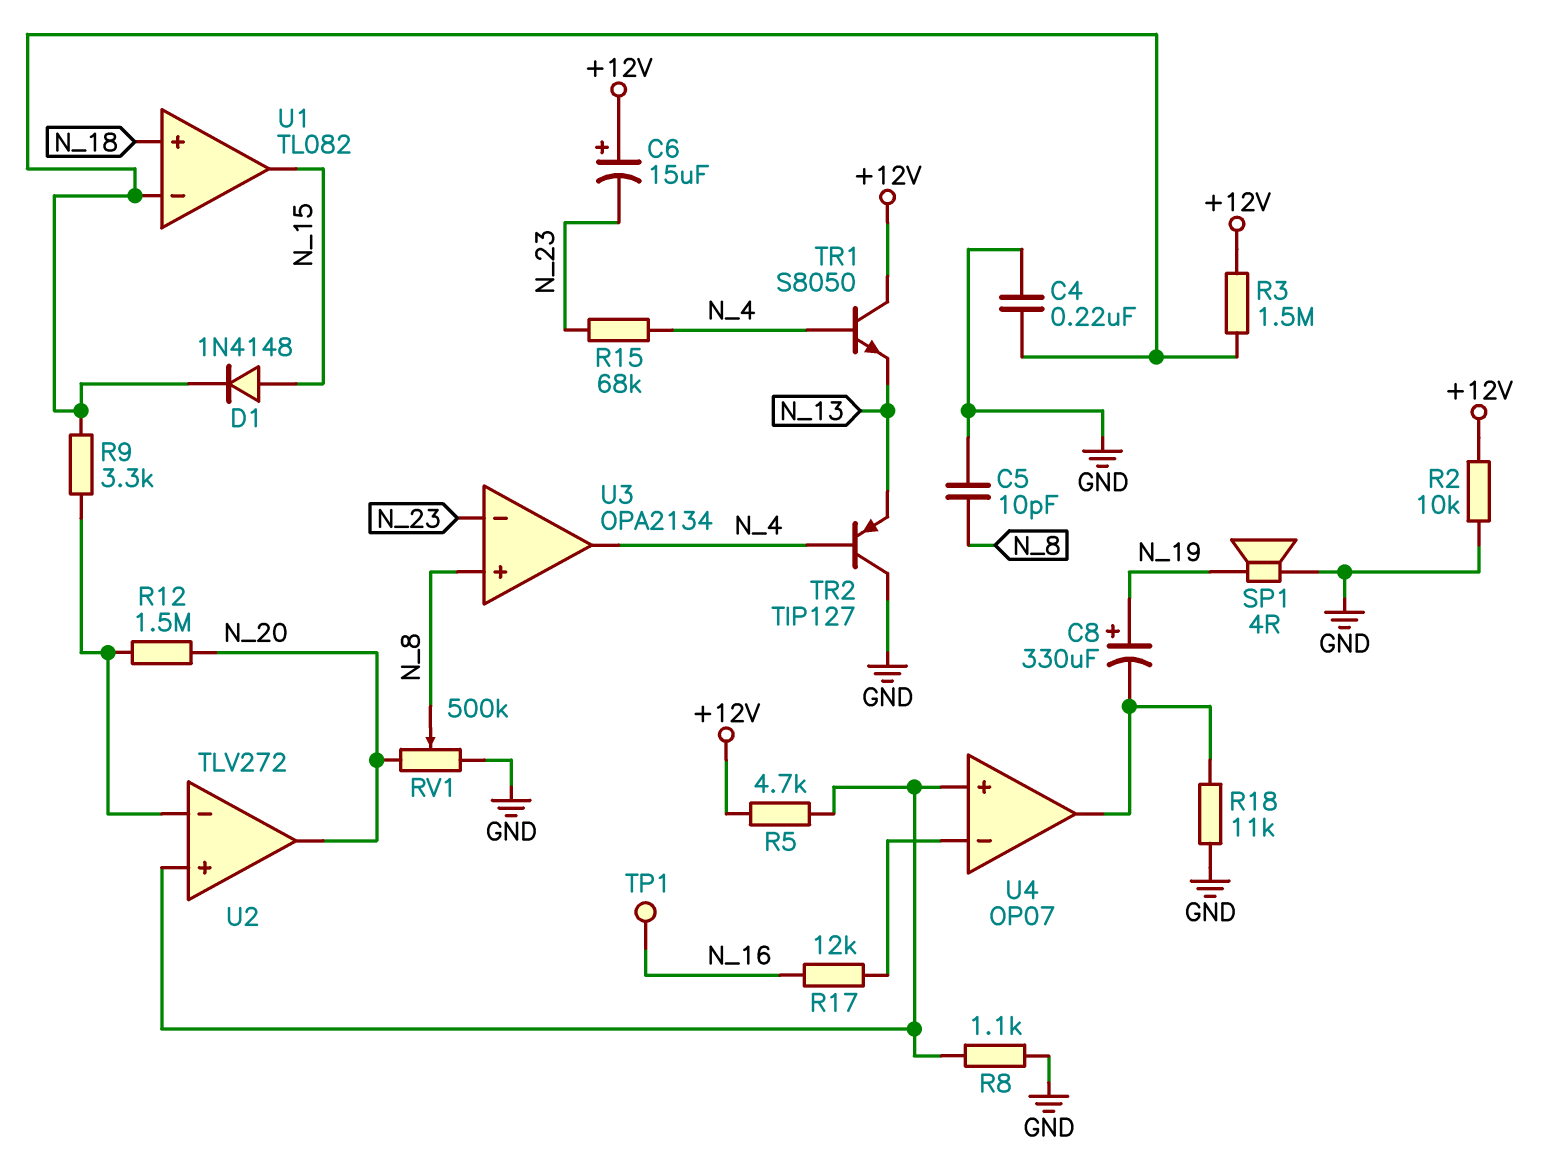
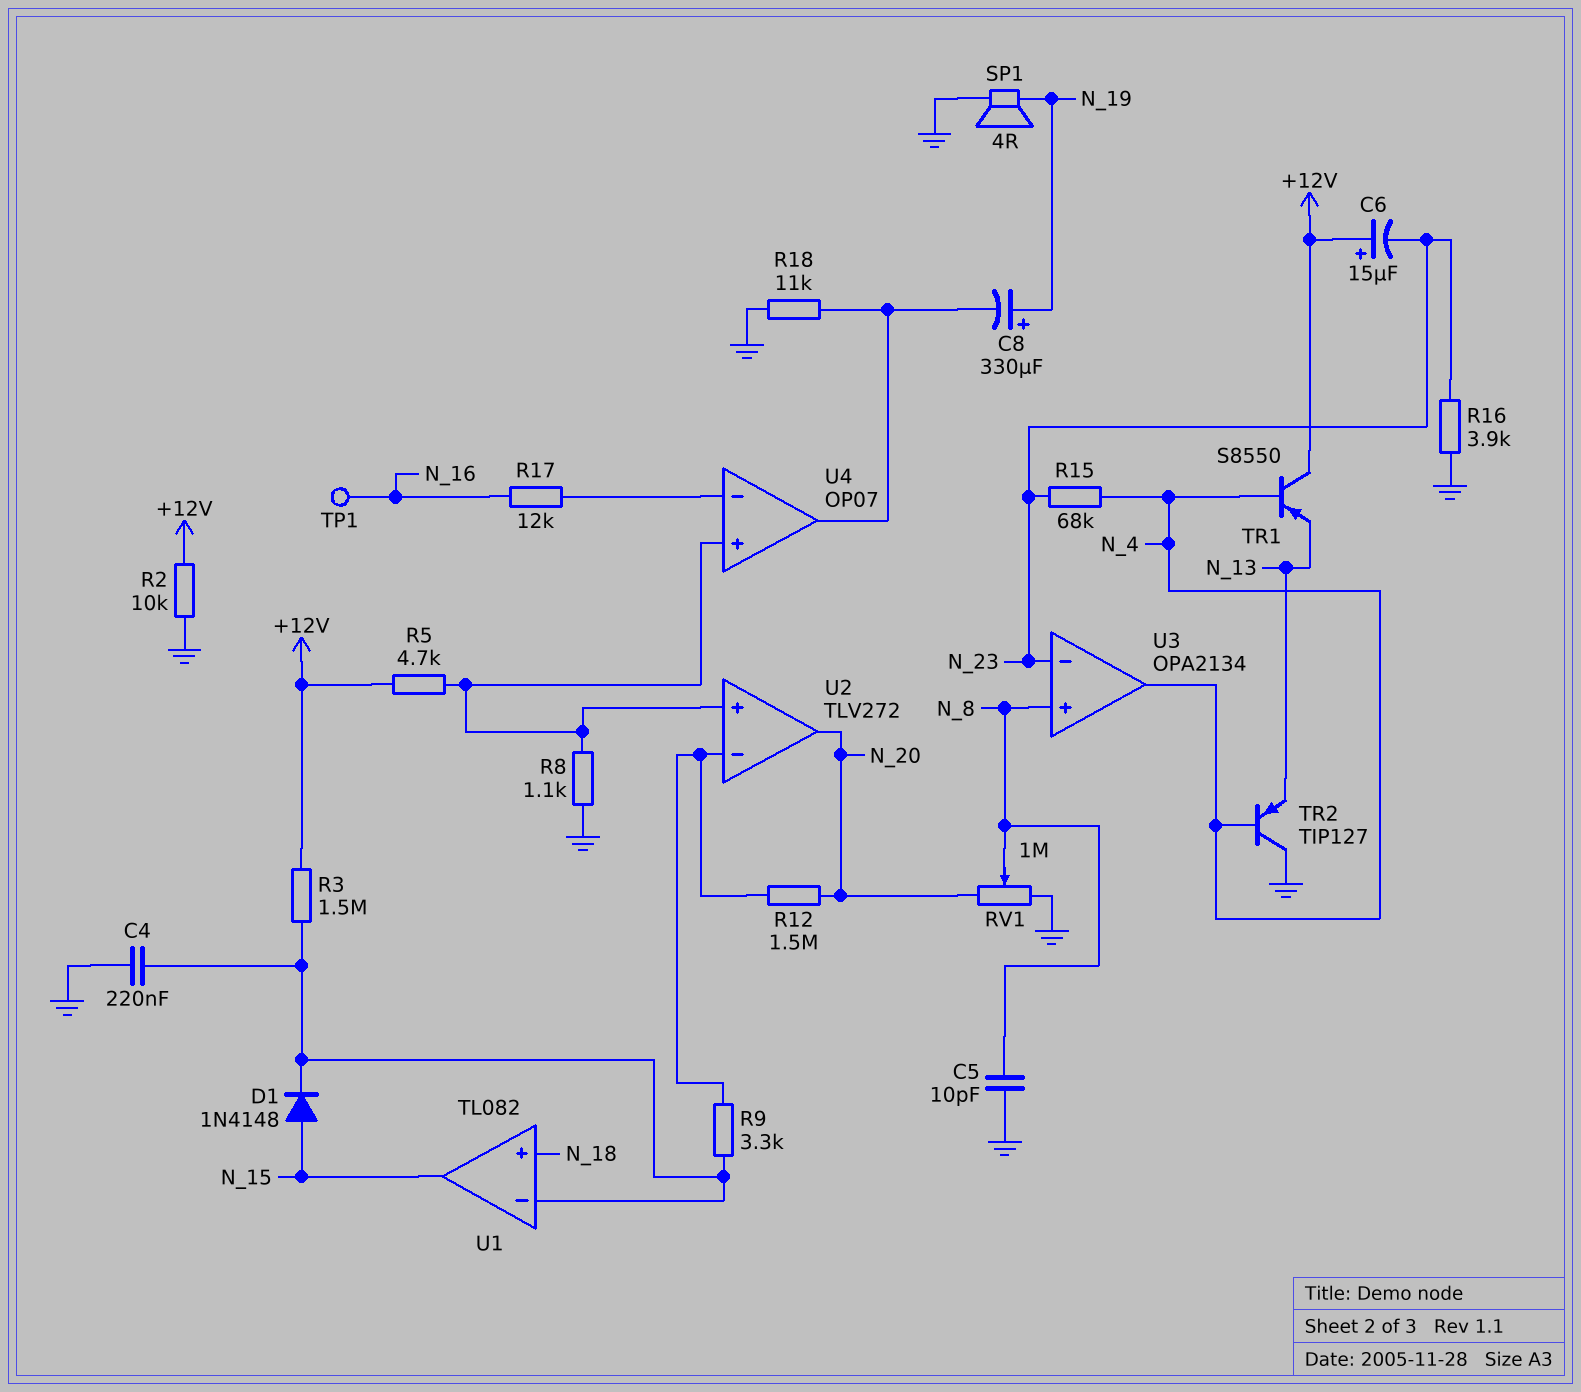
R16: none -> 3.9k (GND, N_23)
RV1: 500k (GND, N_20, wiper N_8) -> 1M (GND, N_20, wiper N_8)
TR1: NPN S8050 (B N_4, C +12V, E N_13) -> PNP S8550 (B N_4, C +12V, E N_13)

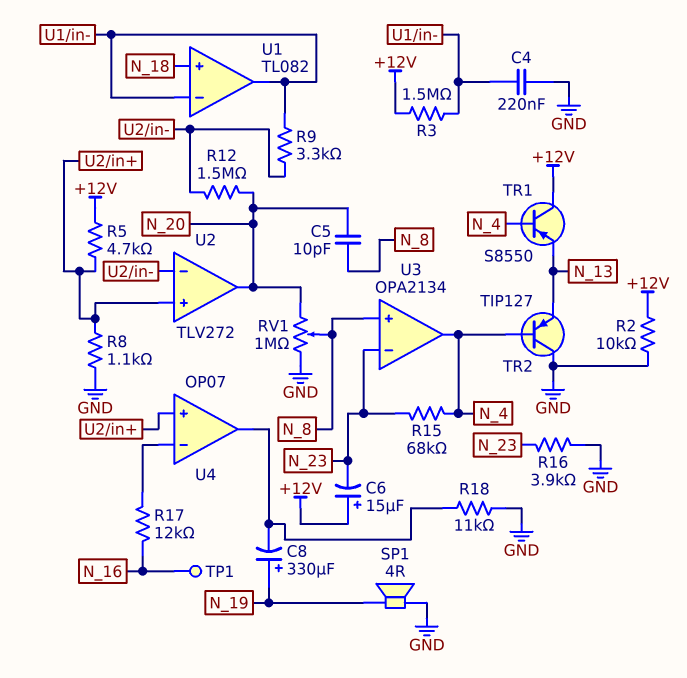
C5: 10pF (GND, N_8) -> 10pF (N_8, N_20)
D1: diode 1N4148 (A N_15, K U1/in-) -> none
U1 pin out: N_15 -> U1/in-

